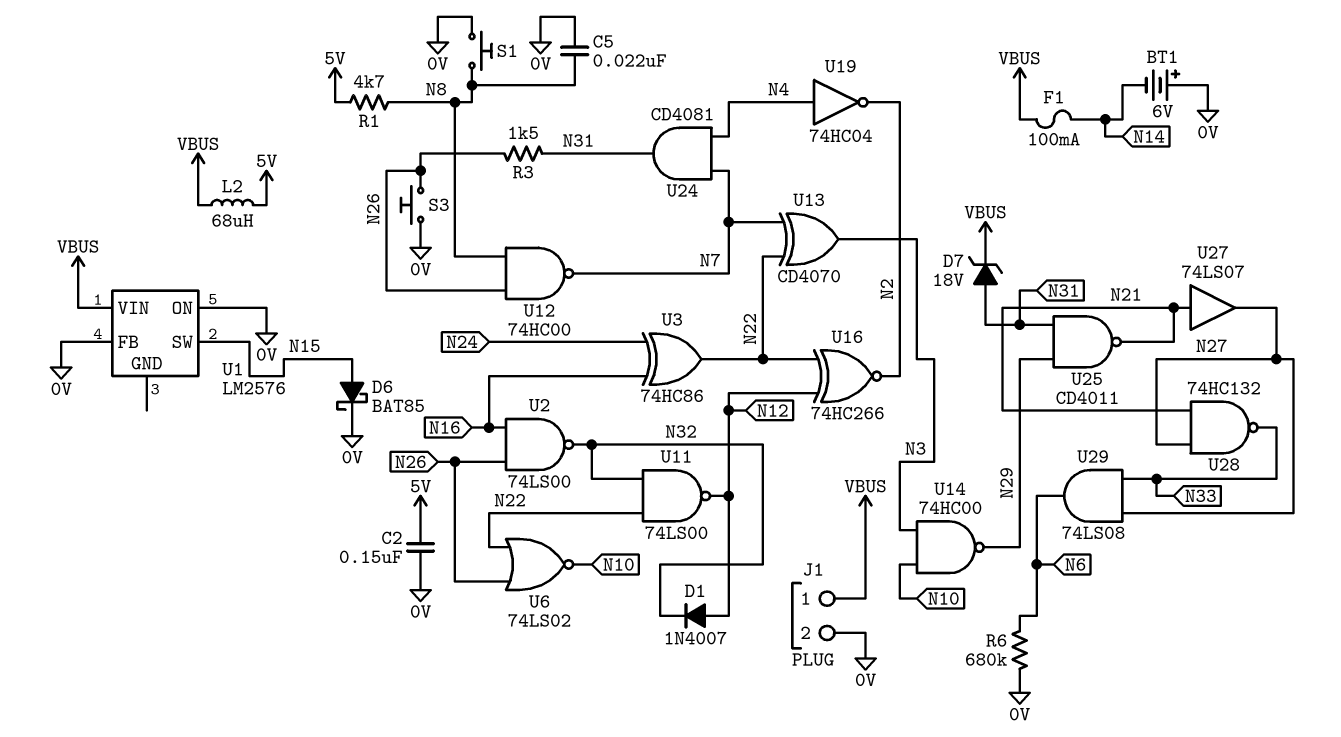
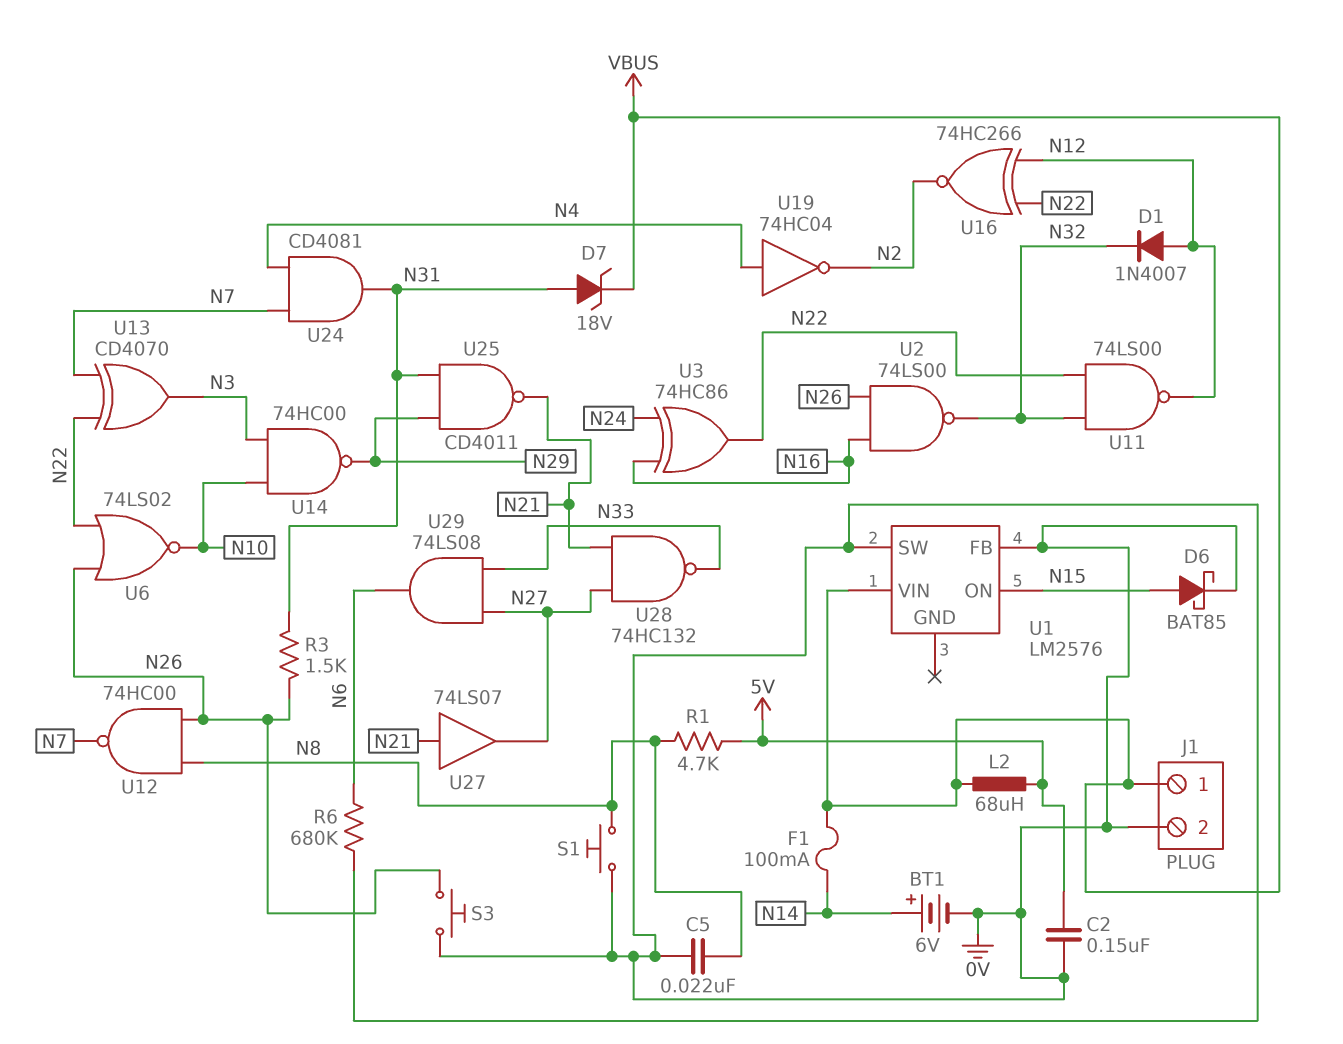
BT1: 6V (plus 0V, minus N14) -> 6V (plus N14, minus 0V)
U1 pin ON: 0V -> N15
U1 pin SW: N15 -> 0V

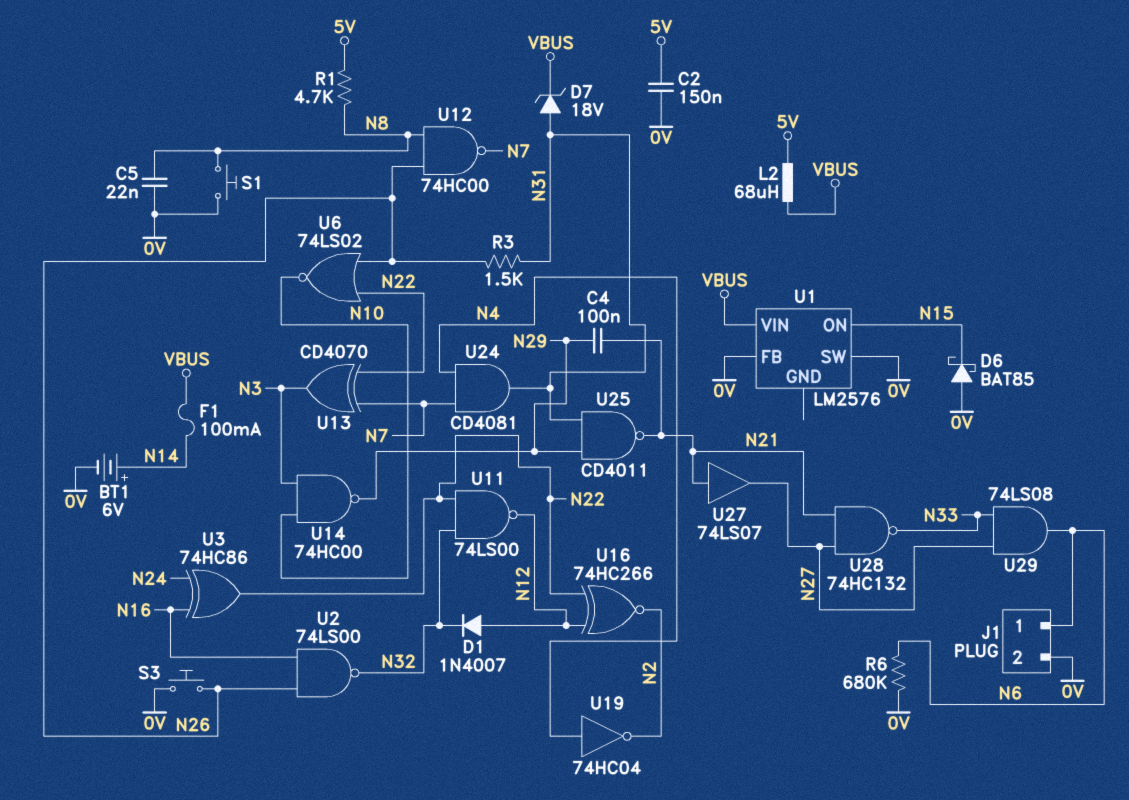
C4: none -> 100nF (N21, N29)
D6: schottky BAT85 (A N15, K 0V) -> schottky BAT85 (A 0V, K N15)
J1 pin 1: VBUS -> N6

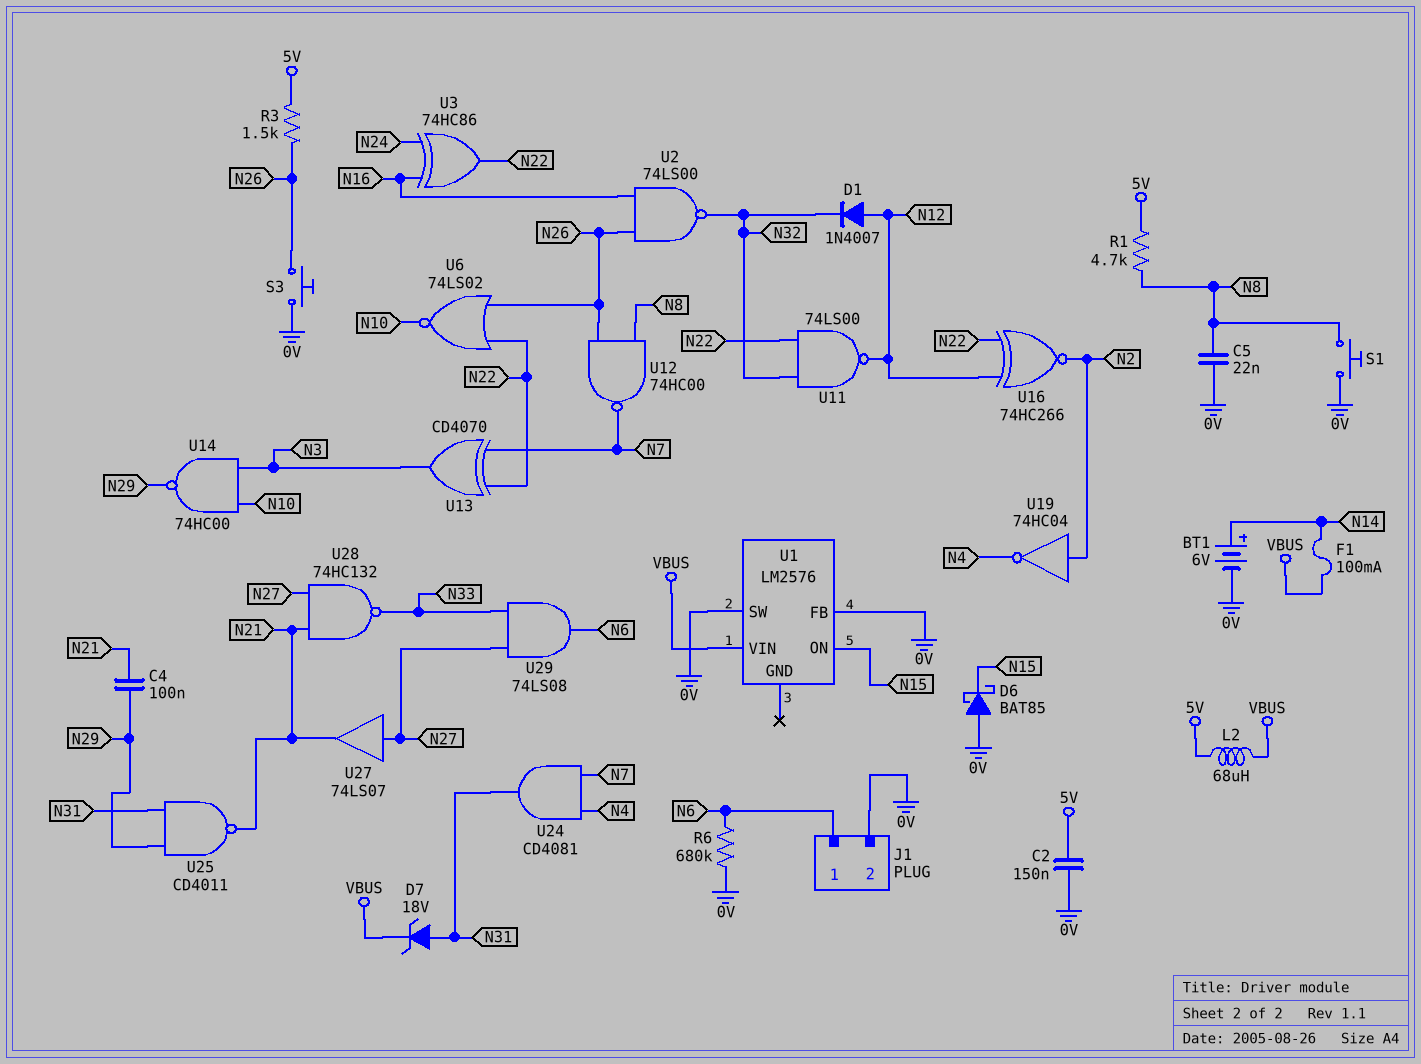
R3: 1.5k (N26, N31) -> 1.5k (5V, N26)
U19: NOT 74HC04 (in N4, out N2) -> NOT 74HC04 (in N2, out N4)
U27: buffer 74LS07 (in N21, out N27) -> buffer 74LS07 (in N27, out N21)

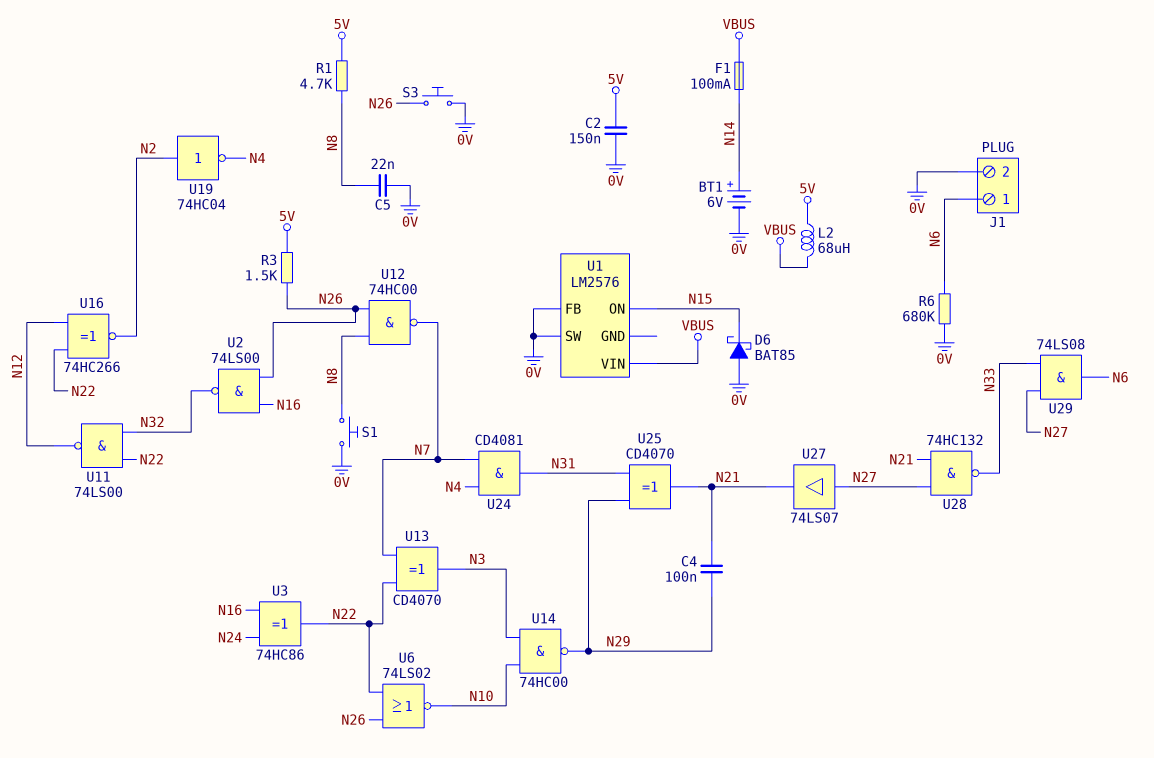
D1: diode 1N4007 (A N12, K N32) -> none
D7: zener 18V (A N31, K VBUS) -> none
U25: NAND CD4011 (in N29, in N31, out N21) -> XOR CD4070 (in N29, in N31, out N21)

